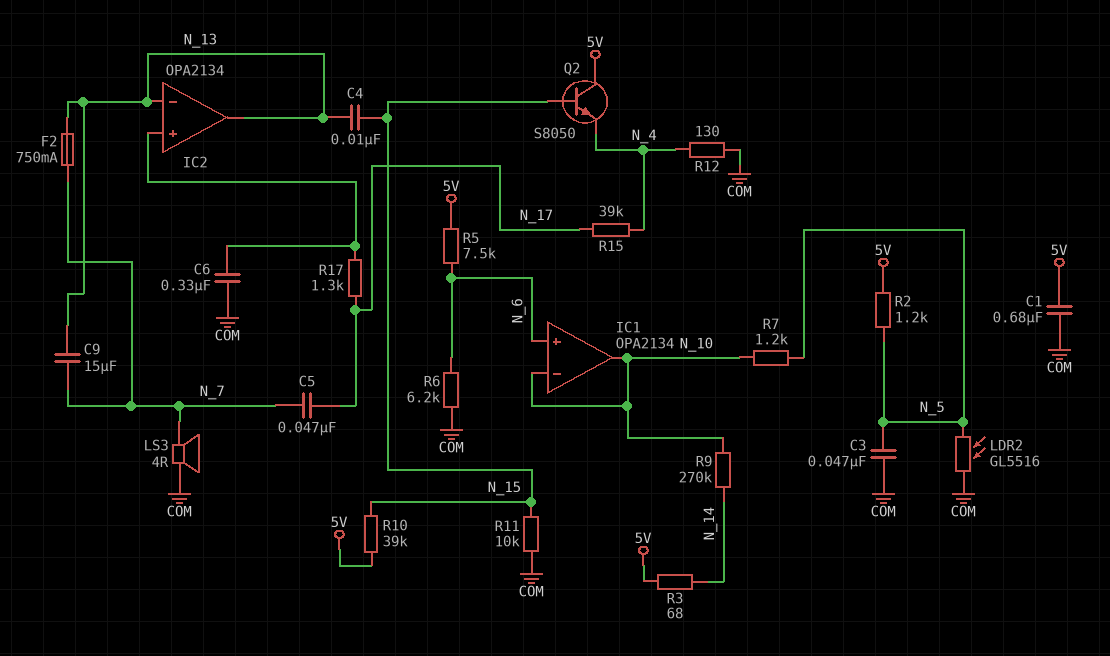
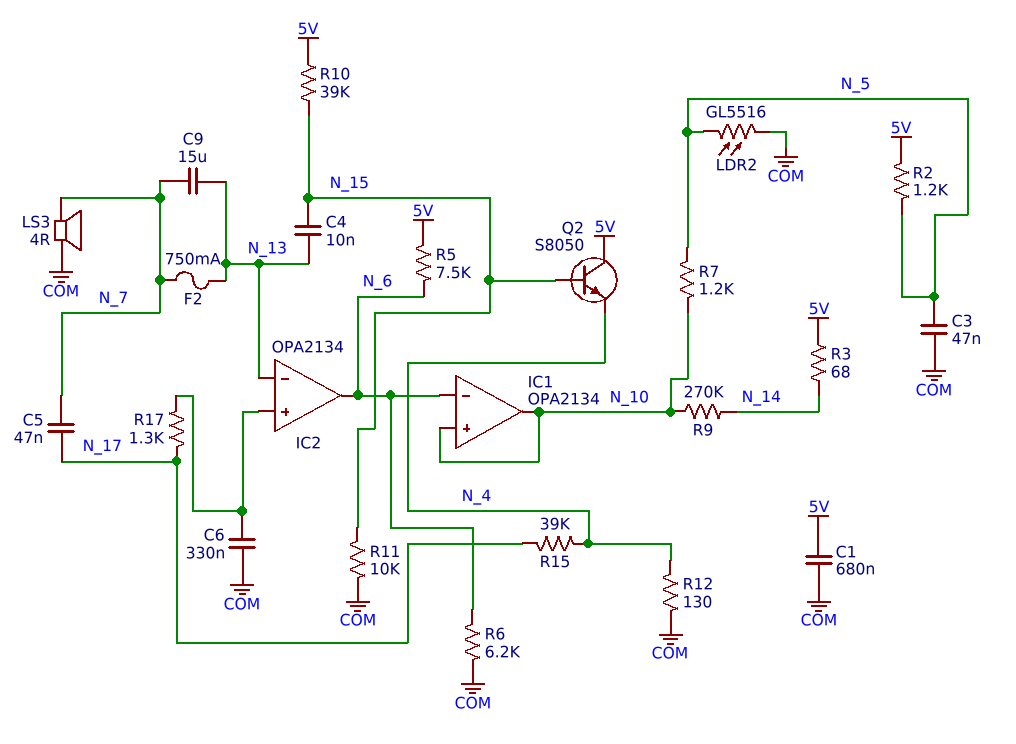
IC1 pin in+: N_6 -> N_10
IC1 pin in-: N_10 -> N_6
IC2 pin out: N_13 -> N_6

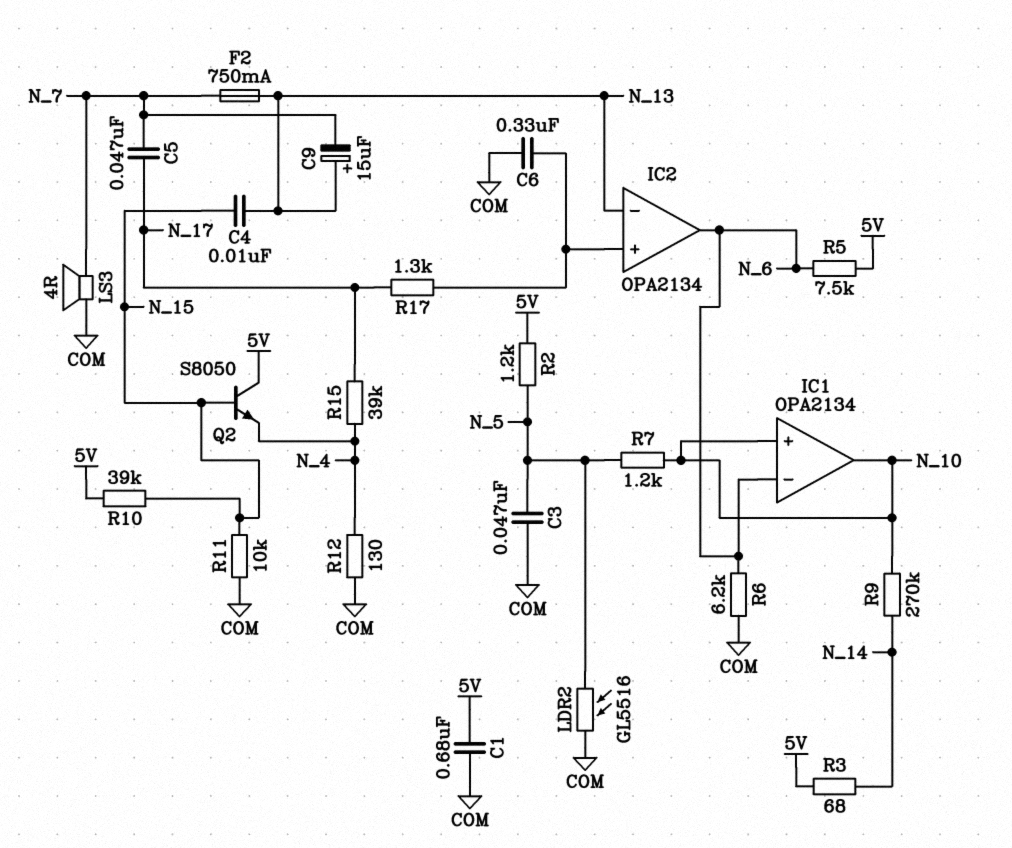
C9: 15uF (N_7, N_13) -> 15uF (plus N_13, minus N_7)

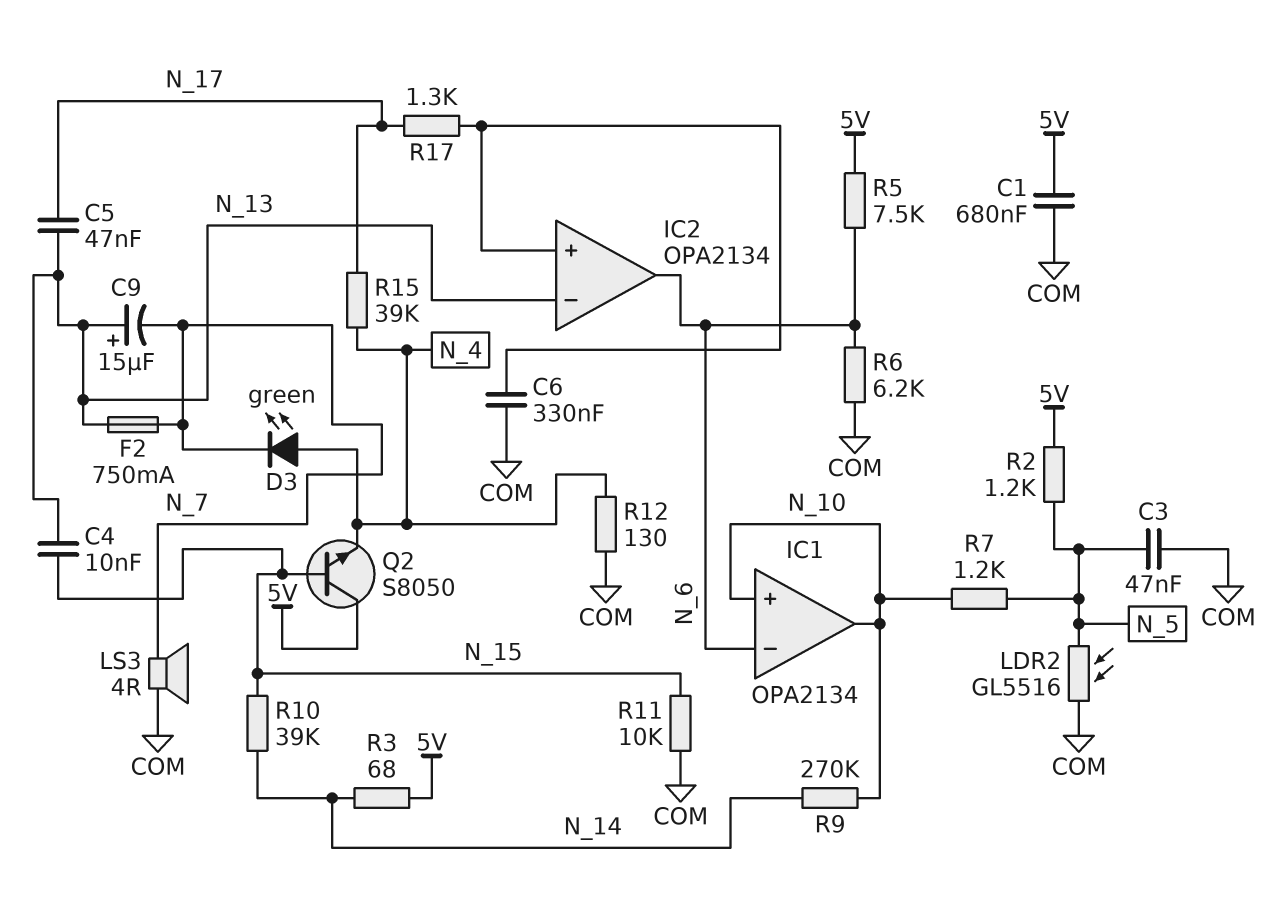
C5: 47nF (N_7, N_17) -> 47nF (N_13, N_17)
D3: none -> LED green (A N_4, K N_7)
R10: 39k (5V, N_15) -> 39k (N_14, N_15)

